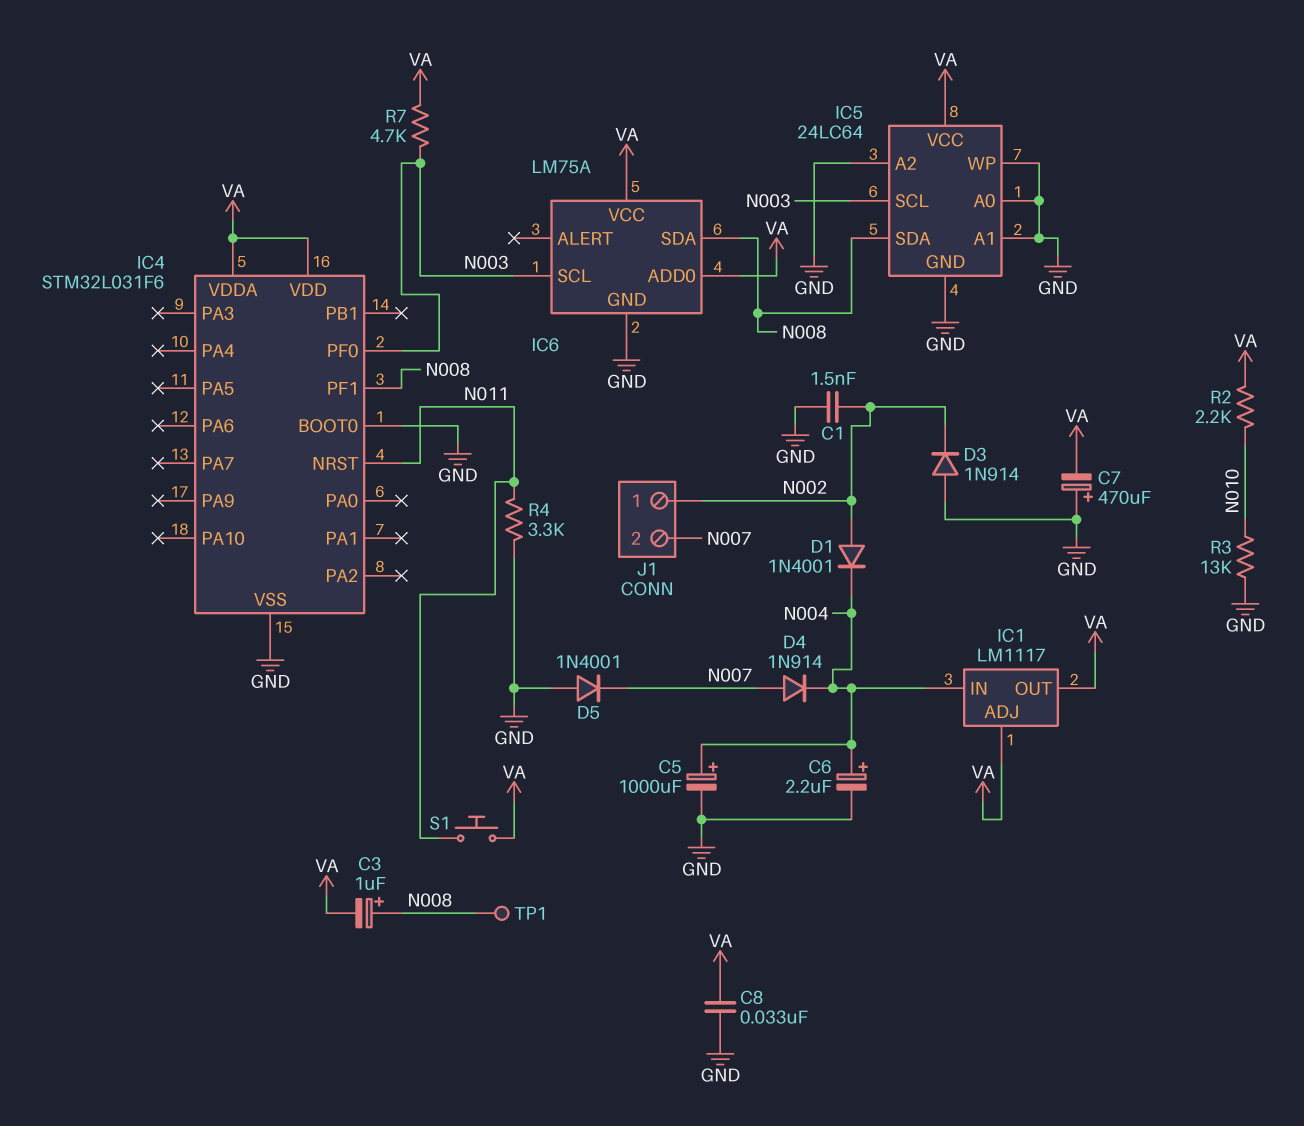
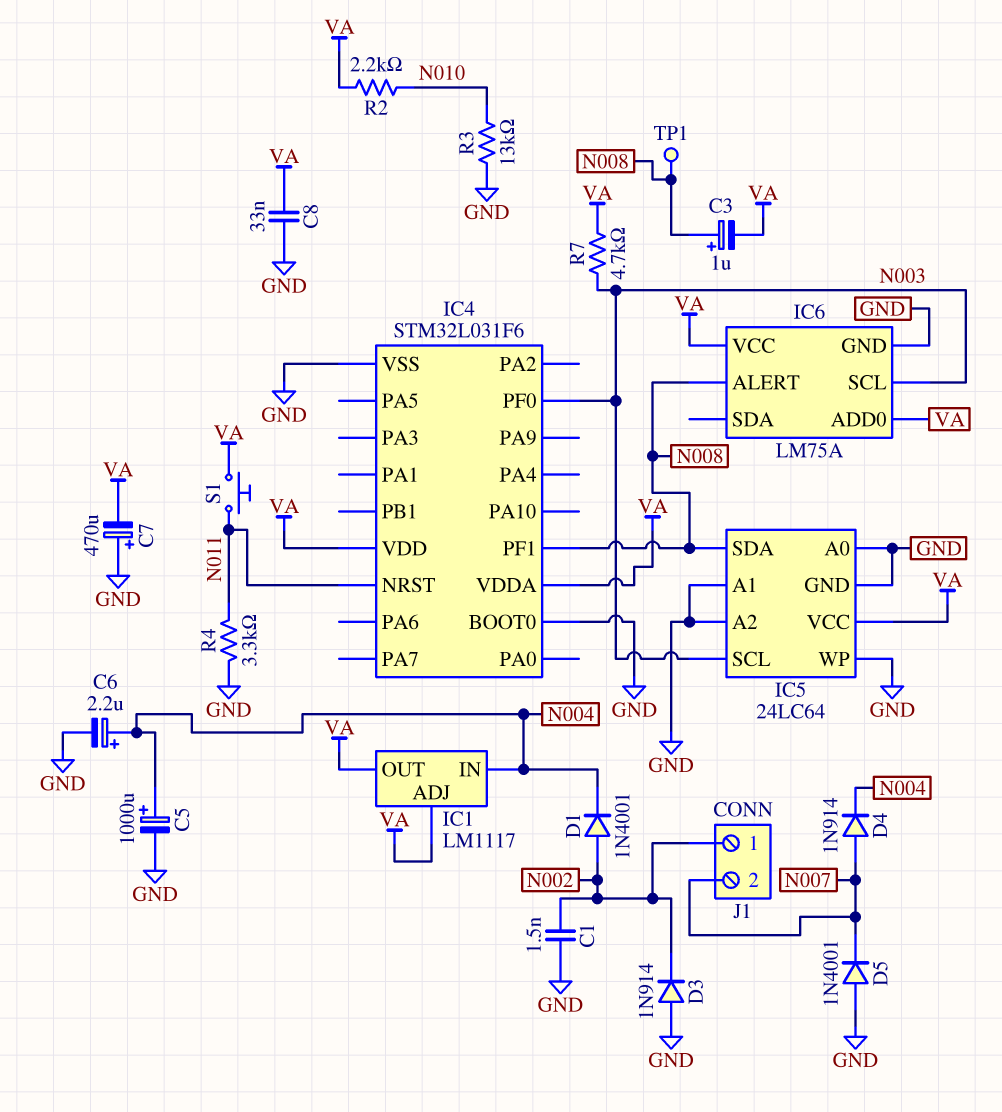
IC6 pin ALERT: none -> N008
IC6 pin SDA: N008 -> none

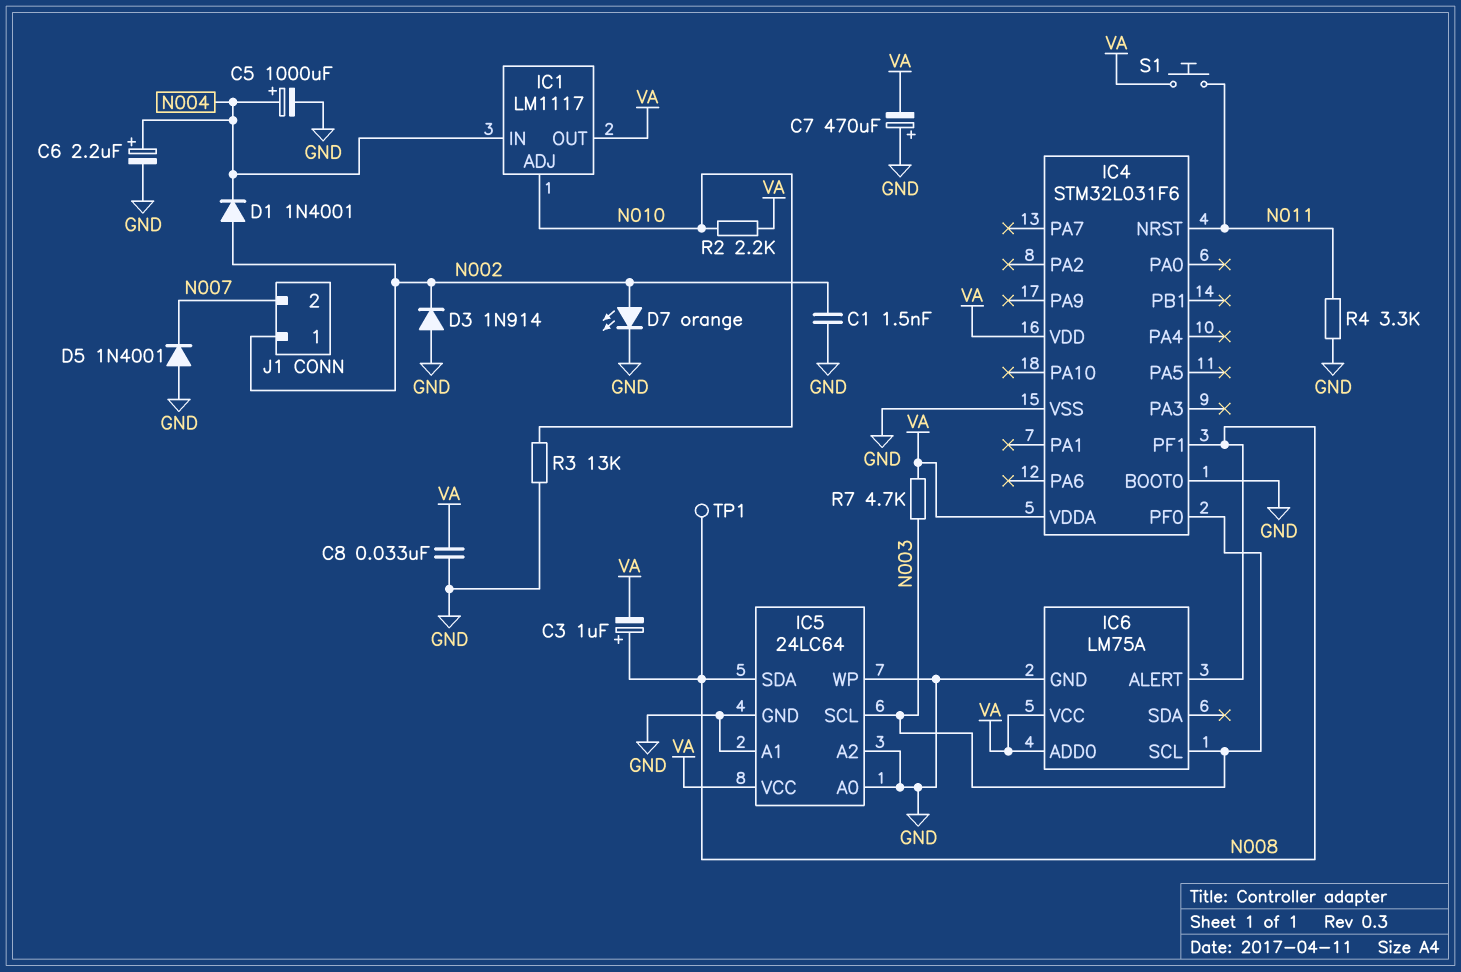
D4: diode 1N914 (A N007, K N004) -> none
D7: none -> LED orange (A N002, K GND)
IC1 pin ADJ: VA -> N010

